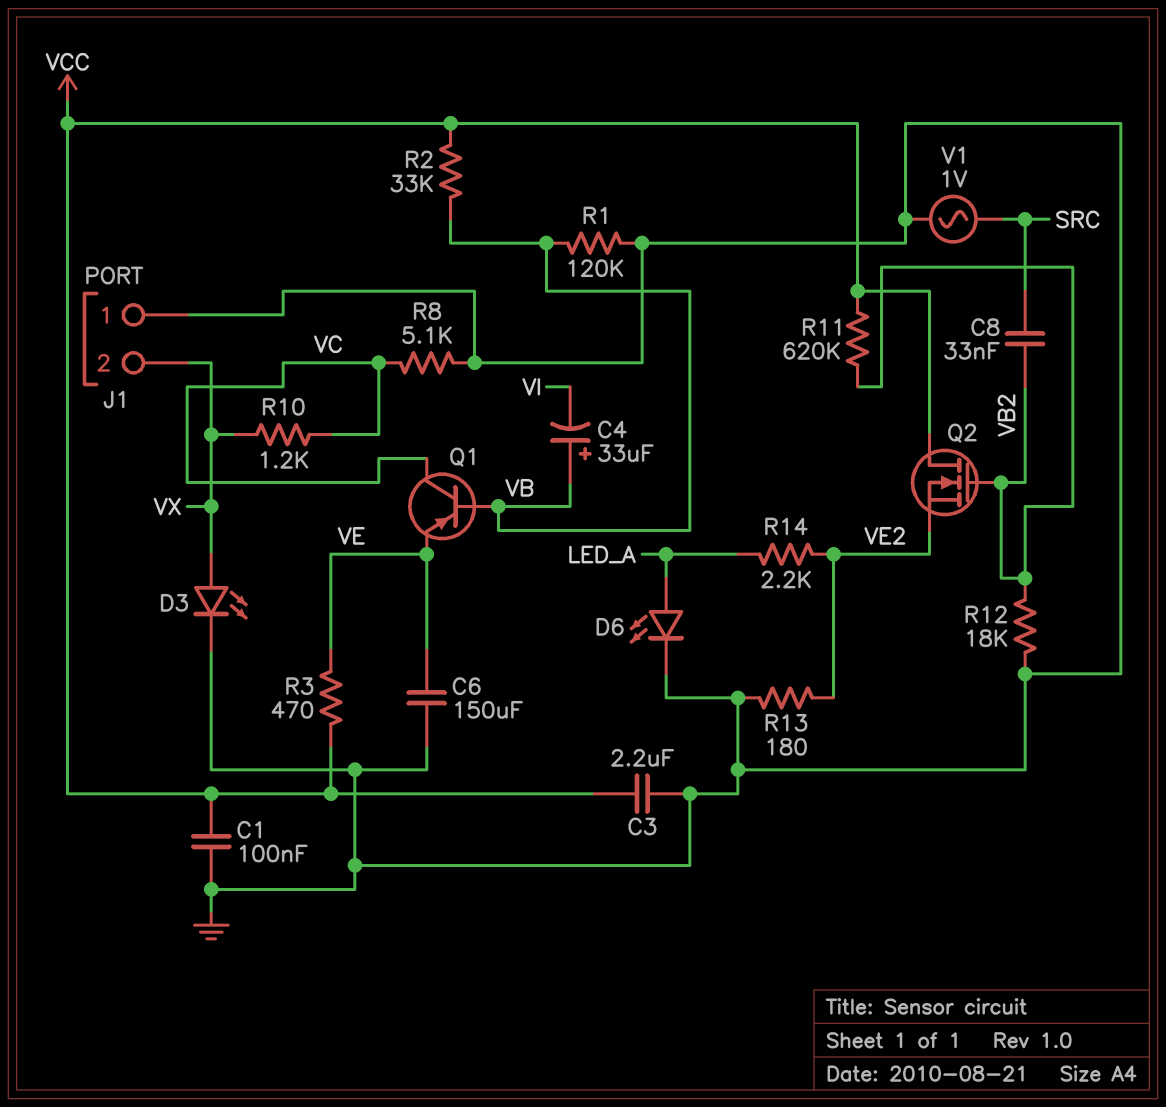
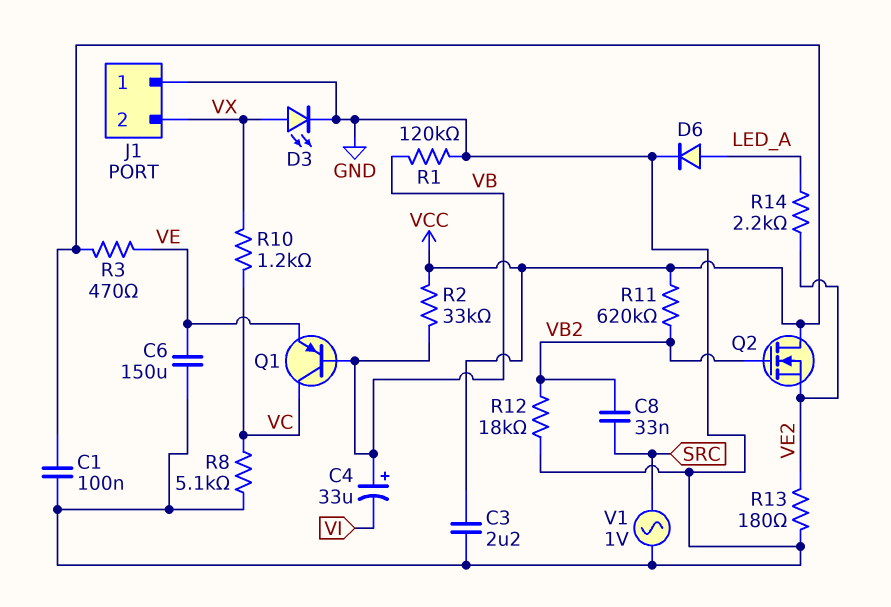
D6: LED (A LED_A, K GND) -> diode (A LED_A, K GND)

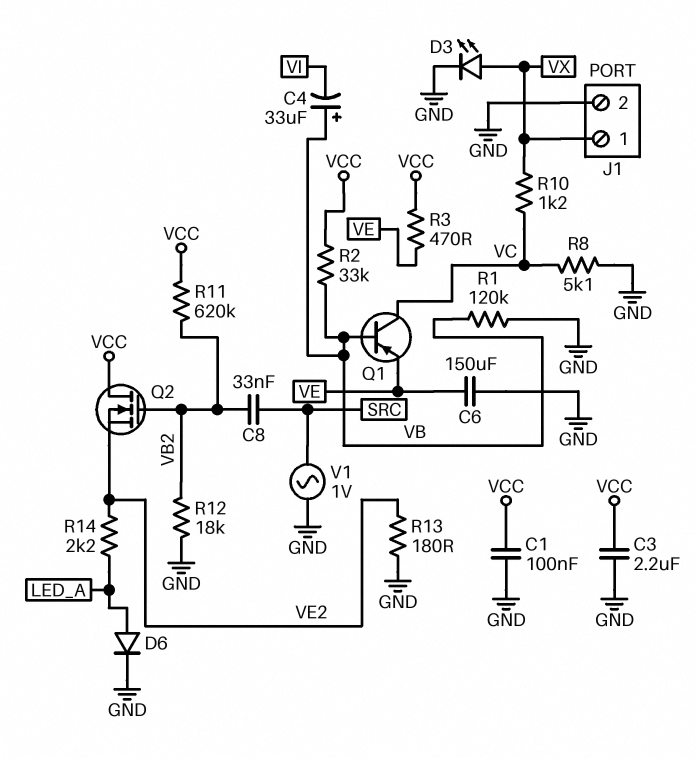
J1 pin 1: GND -> VX
J1 pin 2: VX -> GND

